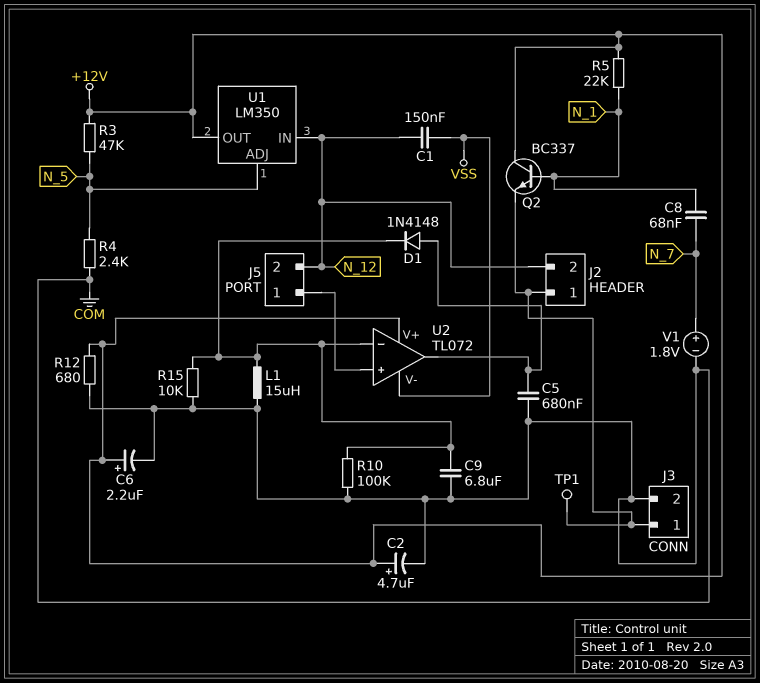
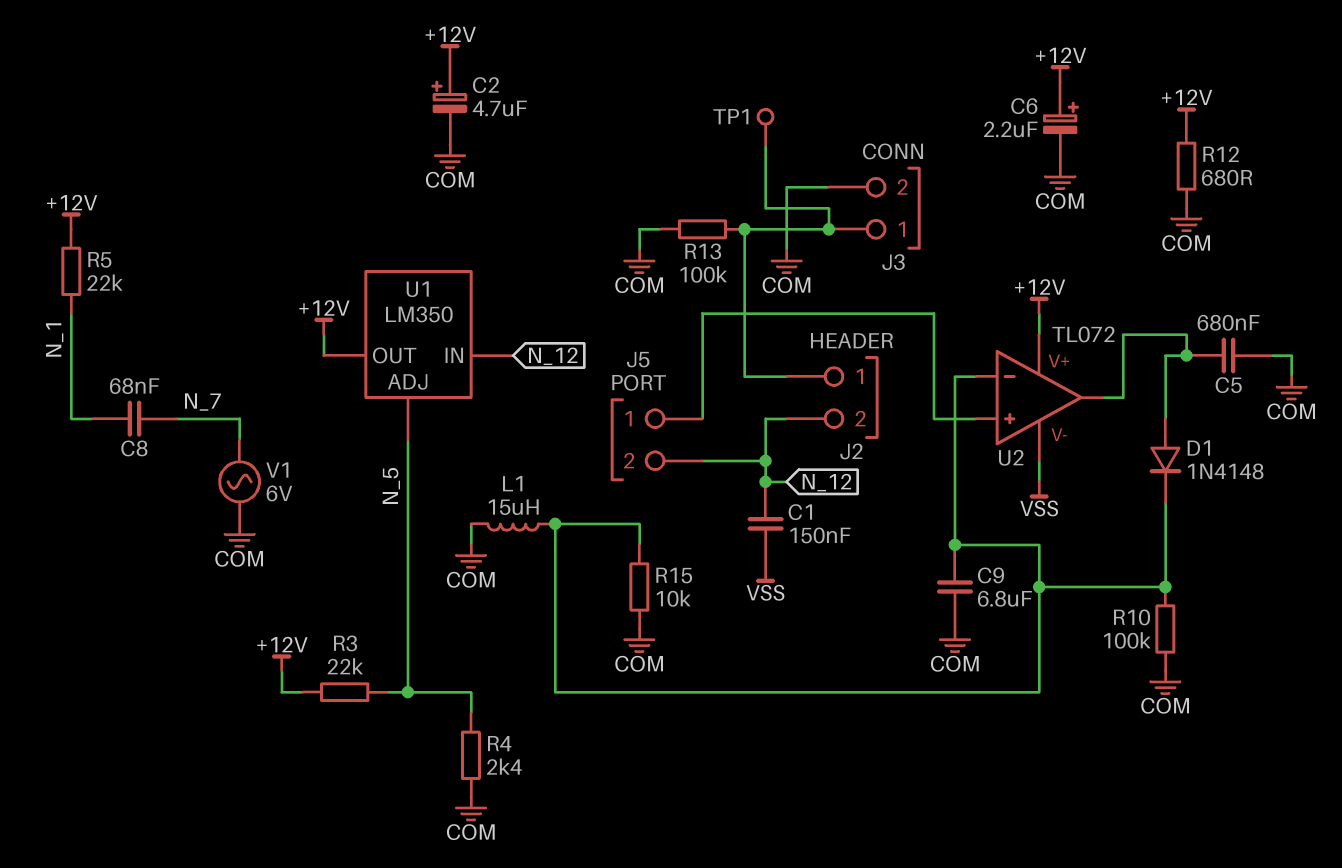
Q2: NPN BC337 (B N_1, C +12V, E J2/1) -> none
R3: 47k (+12V, N_5) -> 22k (+12V, N_5)
R13: none -> 100k (COM, J2/1)
V1: 1.8V (plus N_7, minus COM) -> AC 6V (COM, N_7)

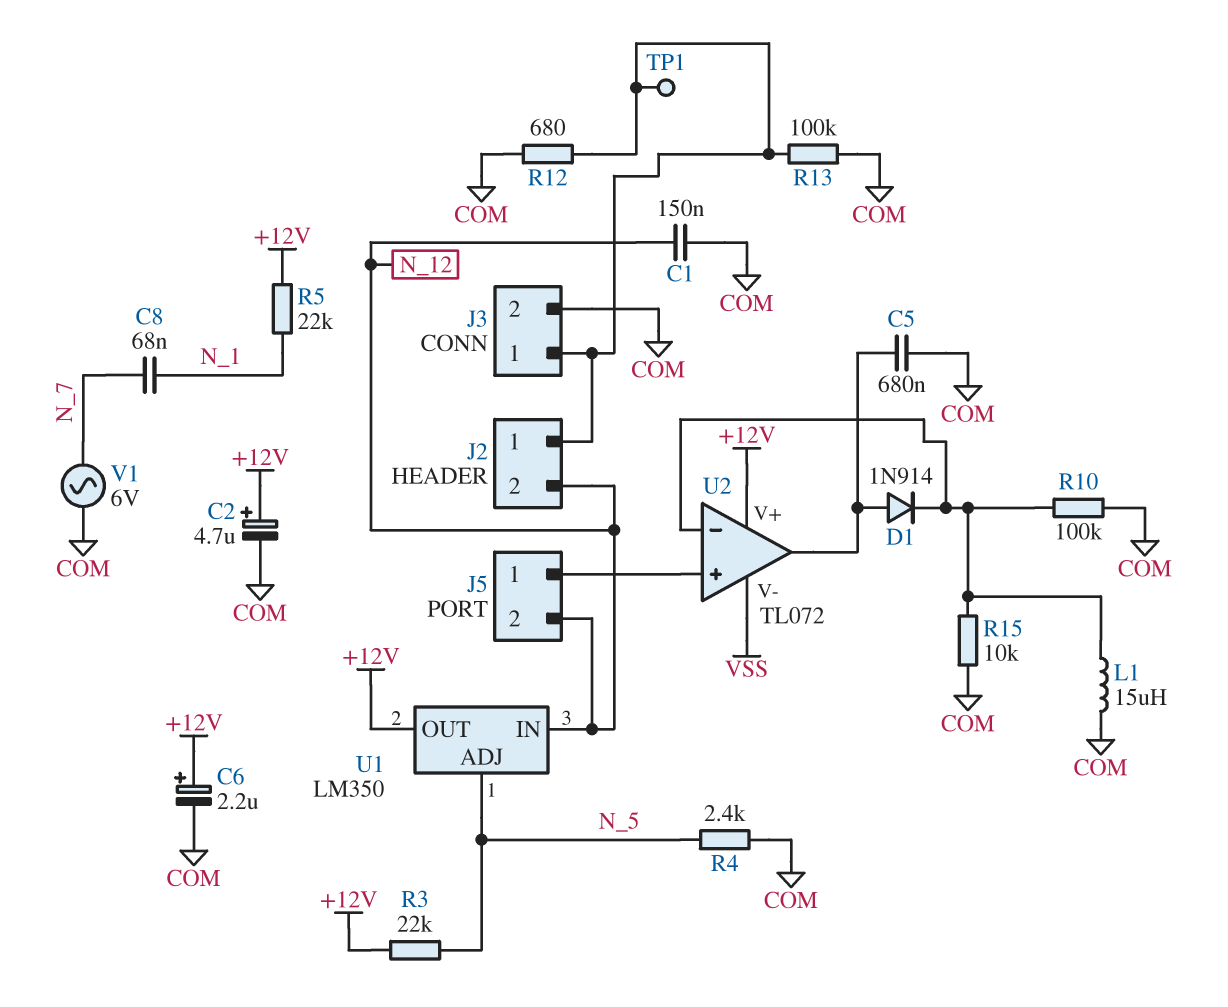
C1: 150nF (N_12, VSS) -> 150nF (COM, N_12)
C9: 6.8uF (COM, U2/in-) -> none
D1: diode 1N4148 (A U2/out, K U2/in-) -> diode 1N914 (A U2/out, K U2/in-)
R12: 680 (+12V, COM) -> 680 (COM, J2/1)

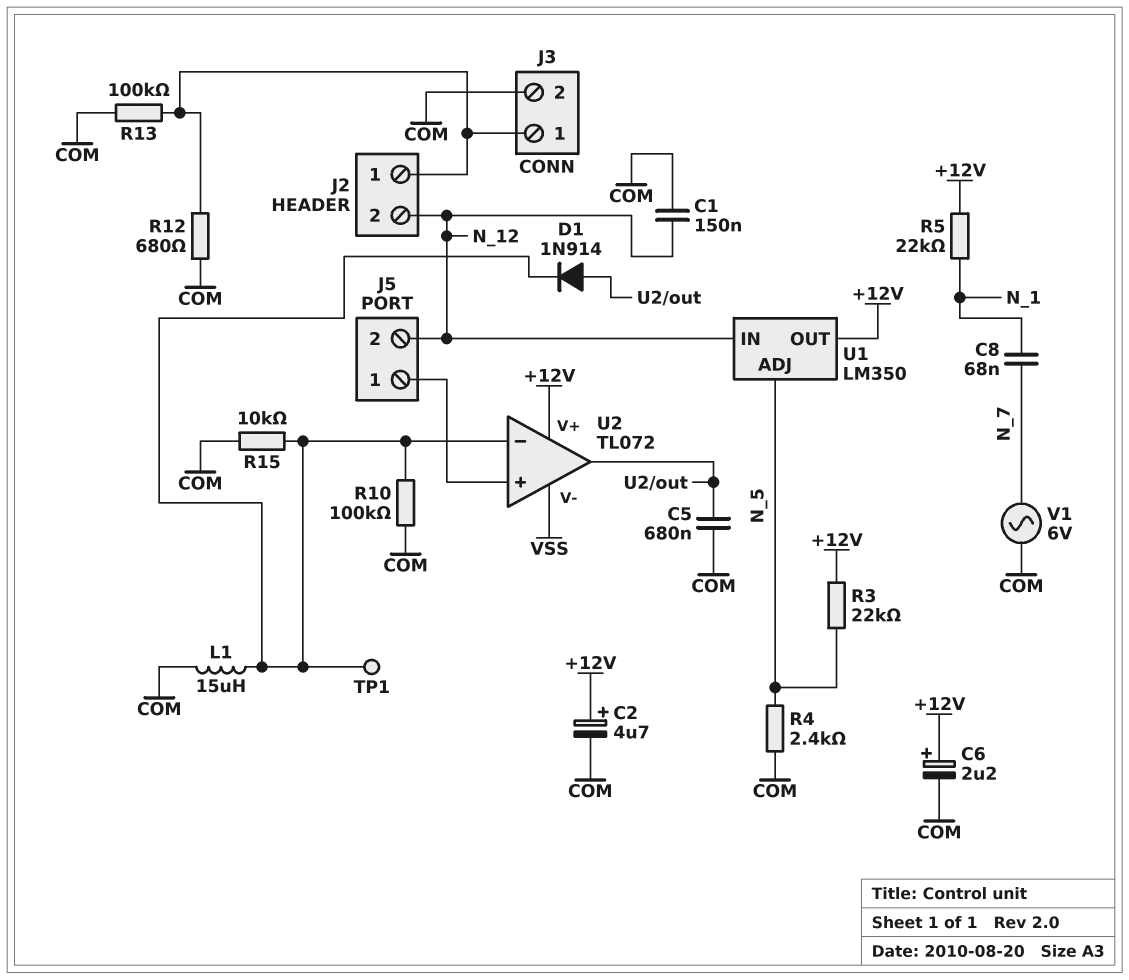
TP1: test point (J2/1) -> test point (U2/in-)

